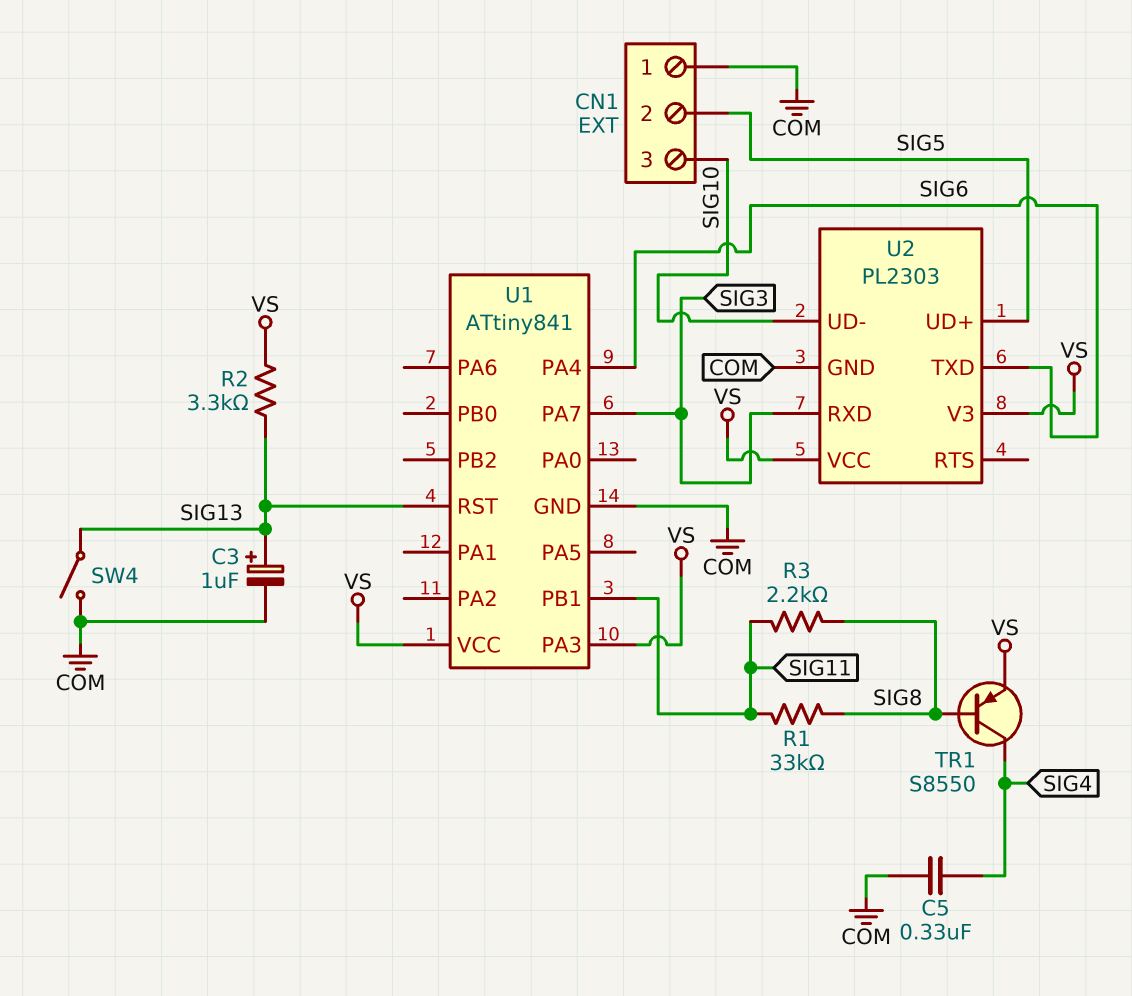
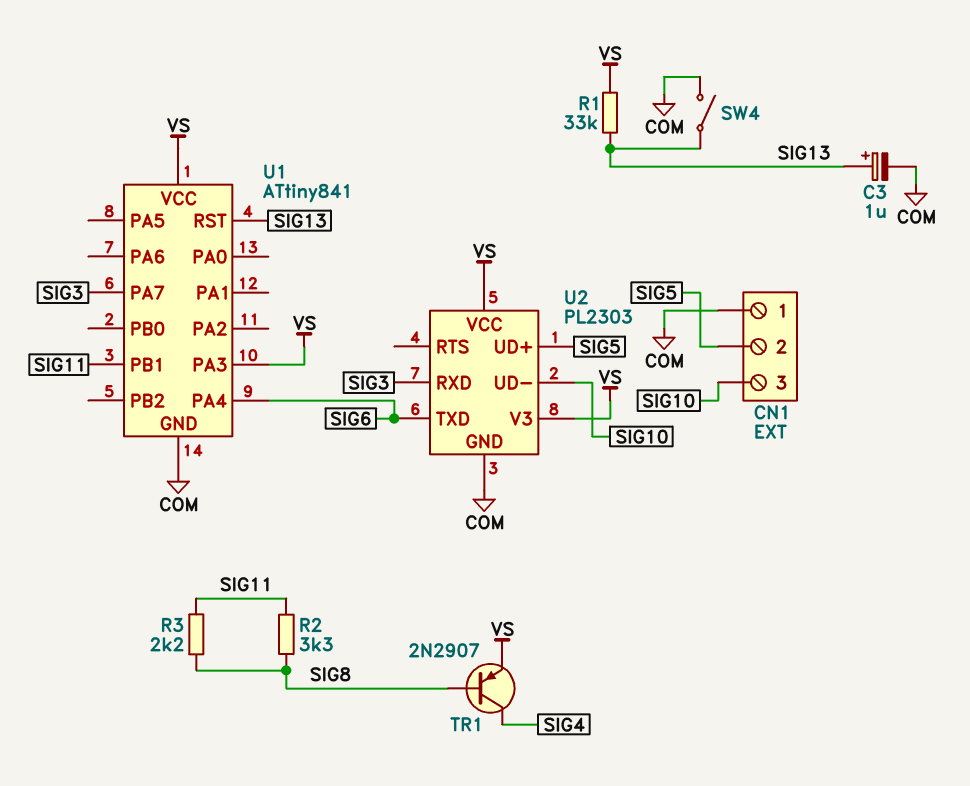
C5: 330nF (COM, SIG4) -> none
R1: 33k (SIG8, SIG11) -> 33k (SIG13, VS)
R2: 3.3k (SIG13, VS) -> 3.3k (SIG8, SIG11)
TR1: PNP S8550 (B SIG8, C SIG4, E VS) -> PNP 2N2907 (B SIG8, C SIG4, E VS)

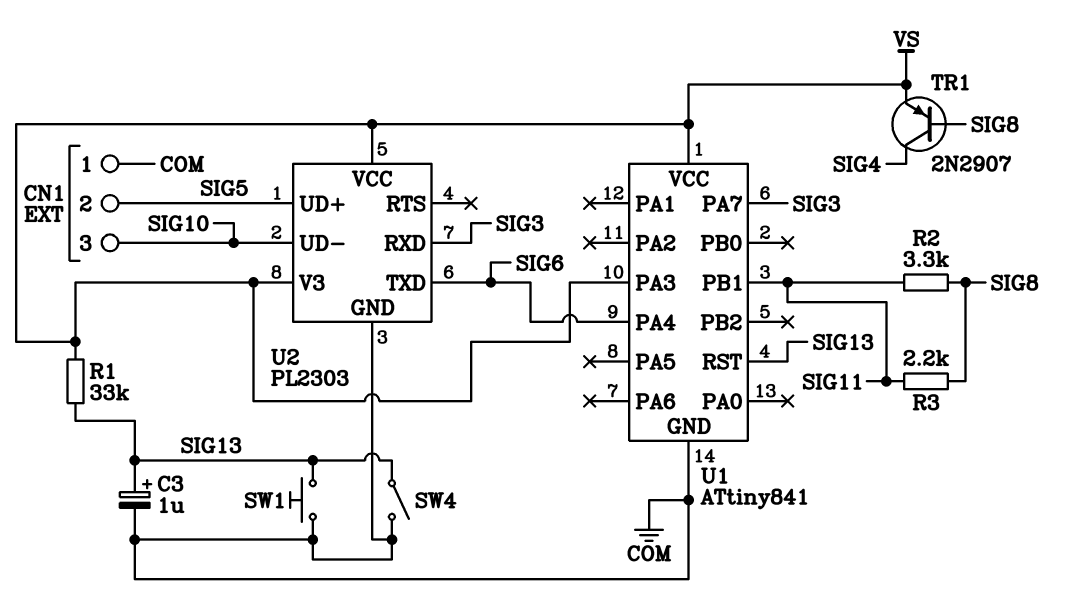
SW1: none -> button (COM, SIG13)

